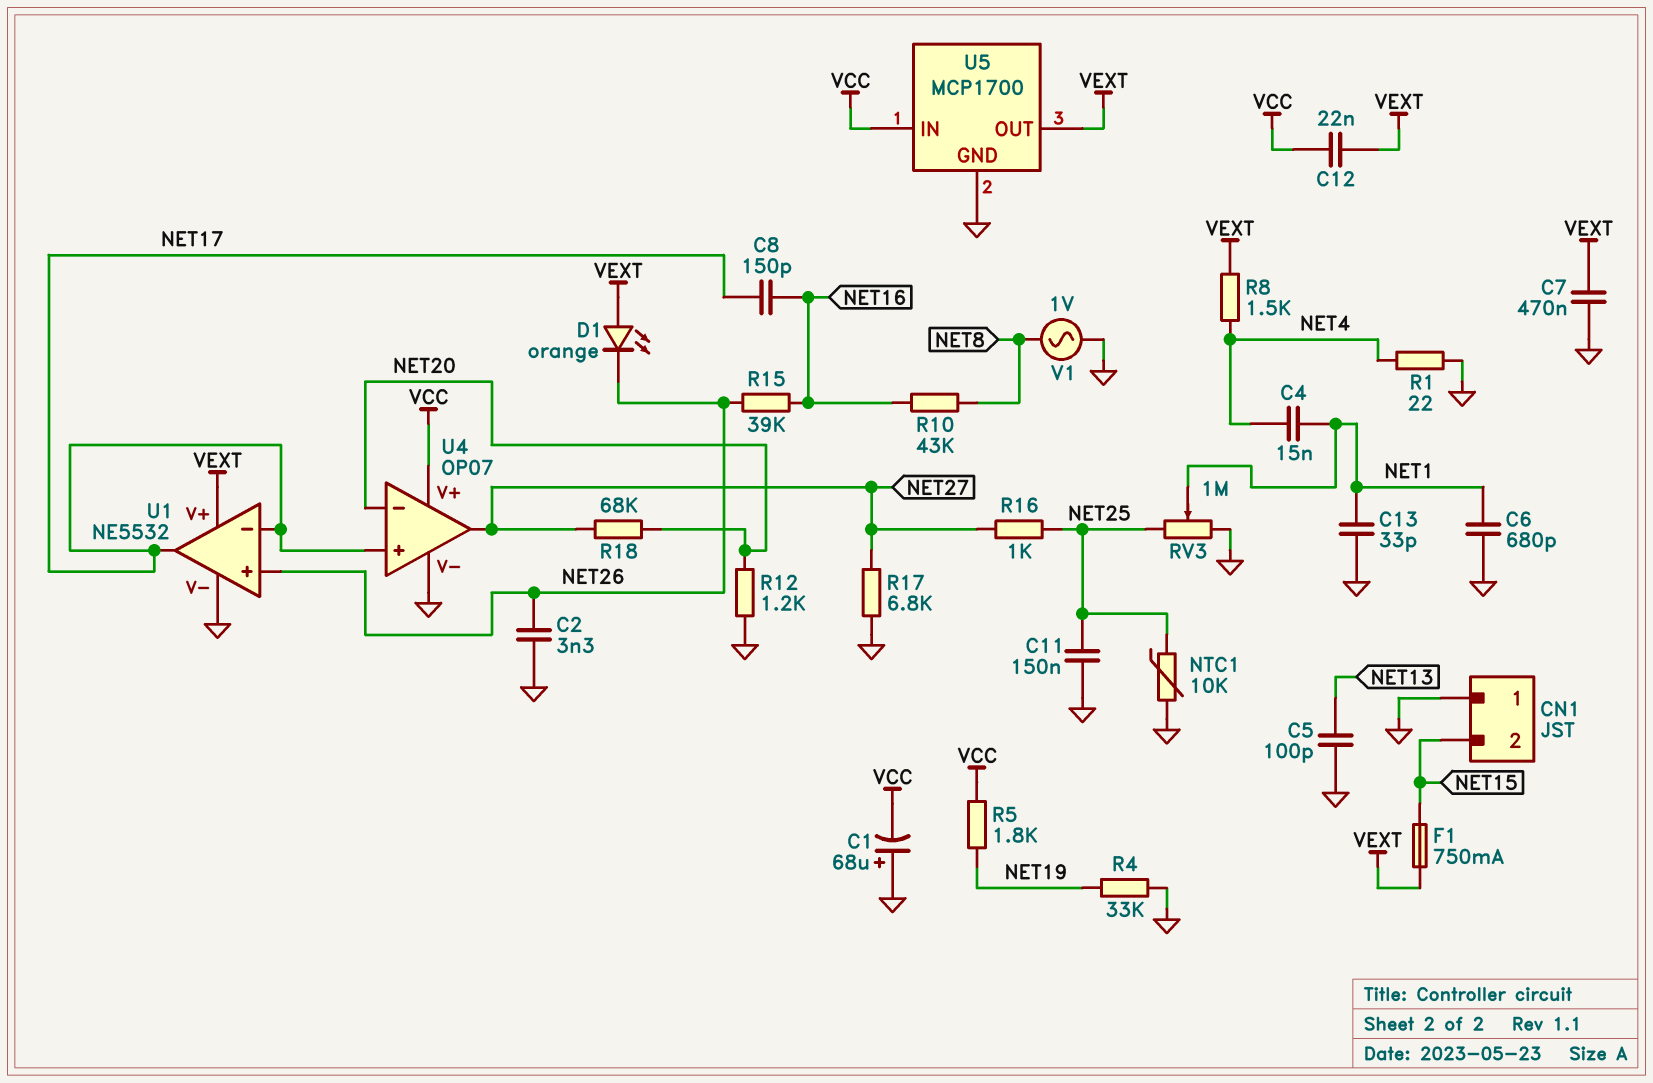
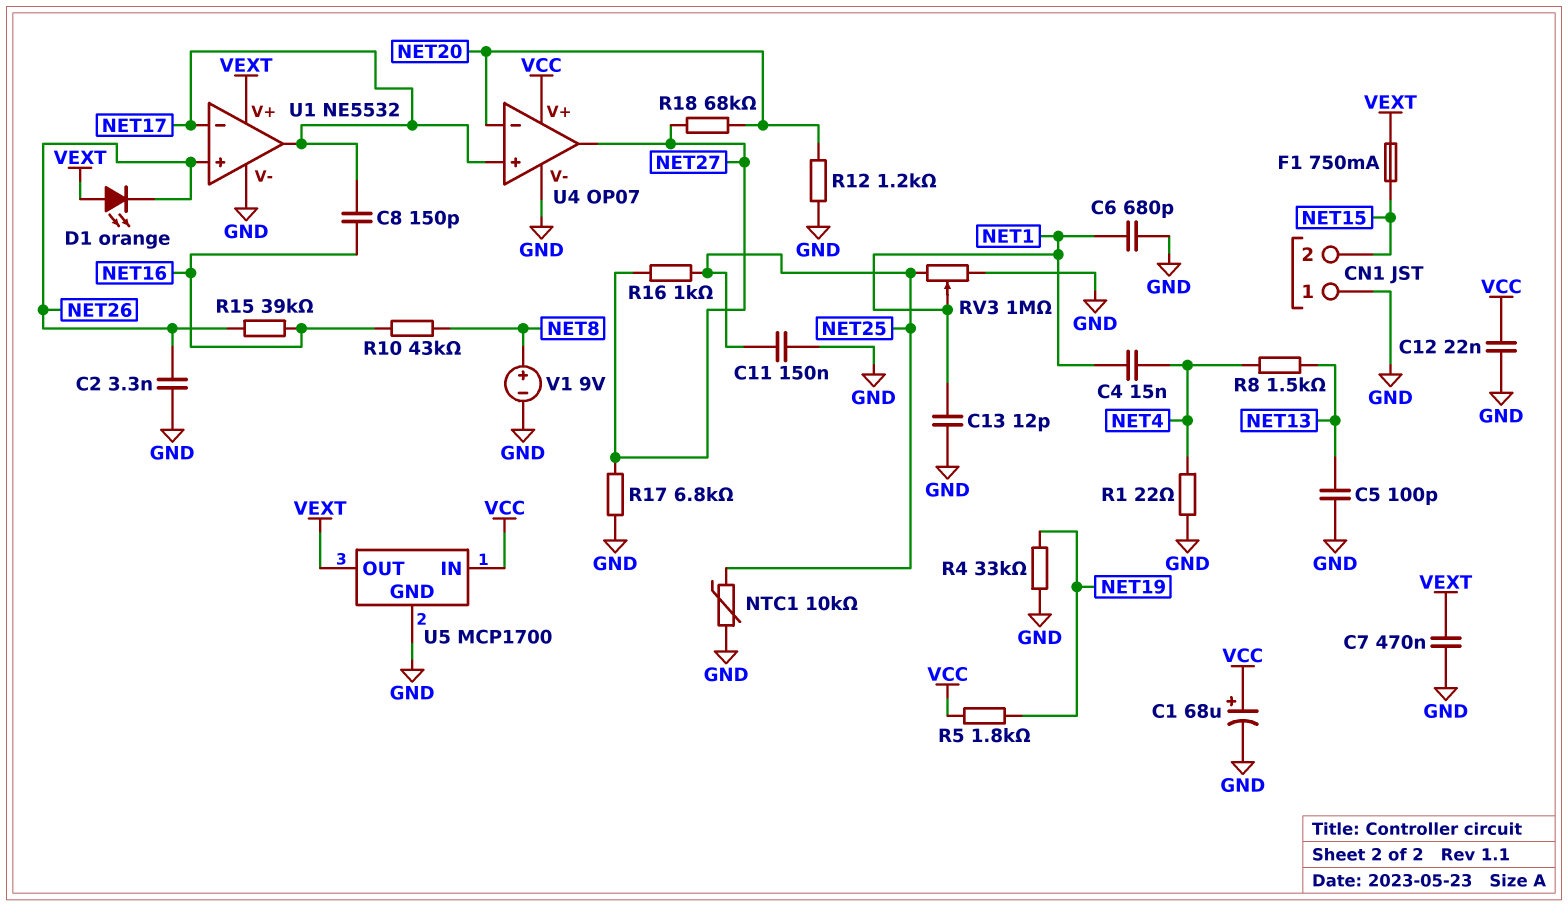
C1: 68uF (plus GND, minus VCC) -> 68uF (plus VCC, minus GND)
C12: 22nF (VCC, VEXT) -> 22nF (GND, VCC)
C13: 33pF (GND, NET1) -> 12pF (GND, NET1)
R8: 1.5k (NET4, VEXT) -> 1.5k (NET4, NET13)
V1: AC 1V (GND, NET8) -> 9V (plus NET8, minus GND)

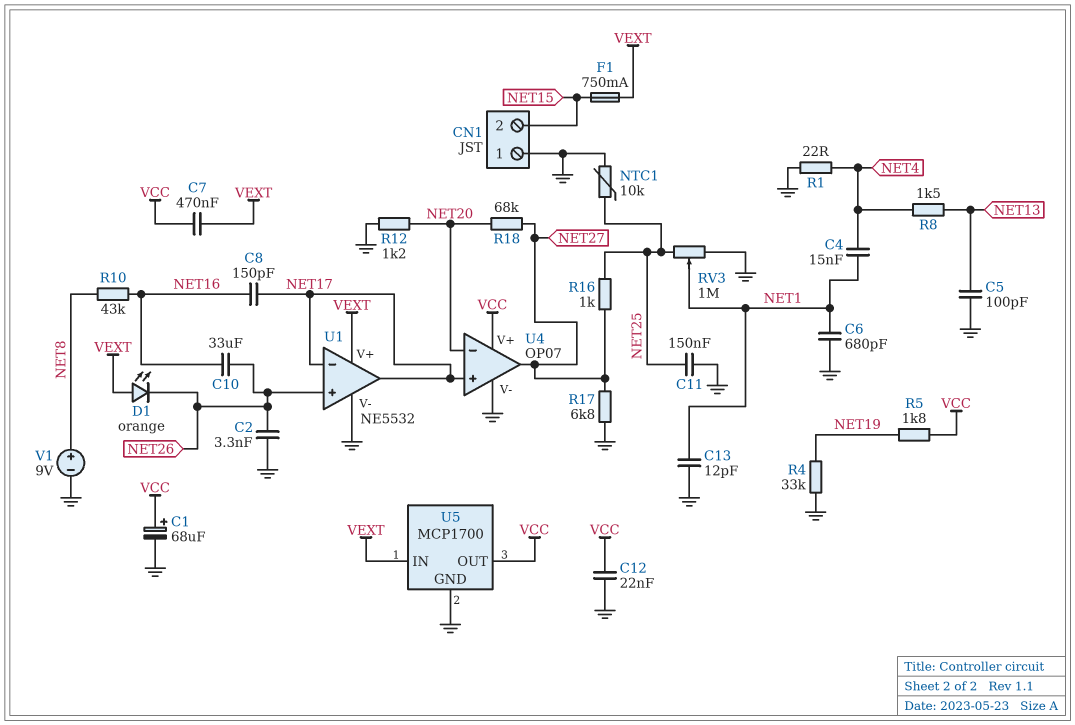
C7: 470nF (GND, VEXT) -> 470nF (VCC, VEXT)
C10: none -> 33uF (NET16, NET26)
R15: 39k (NET16, NET26) -> none
U5 pin IN: VCC -> VEXT
U5 pin OUT: VEXT -> VCC

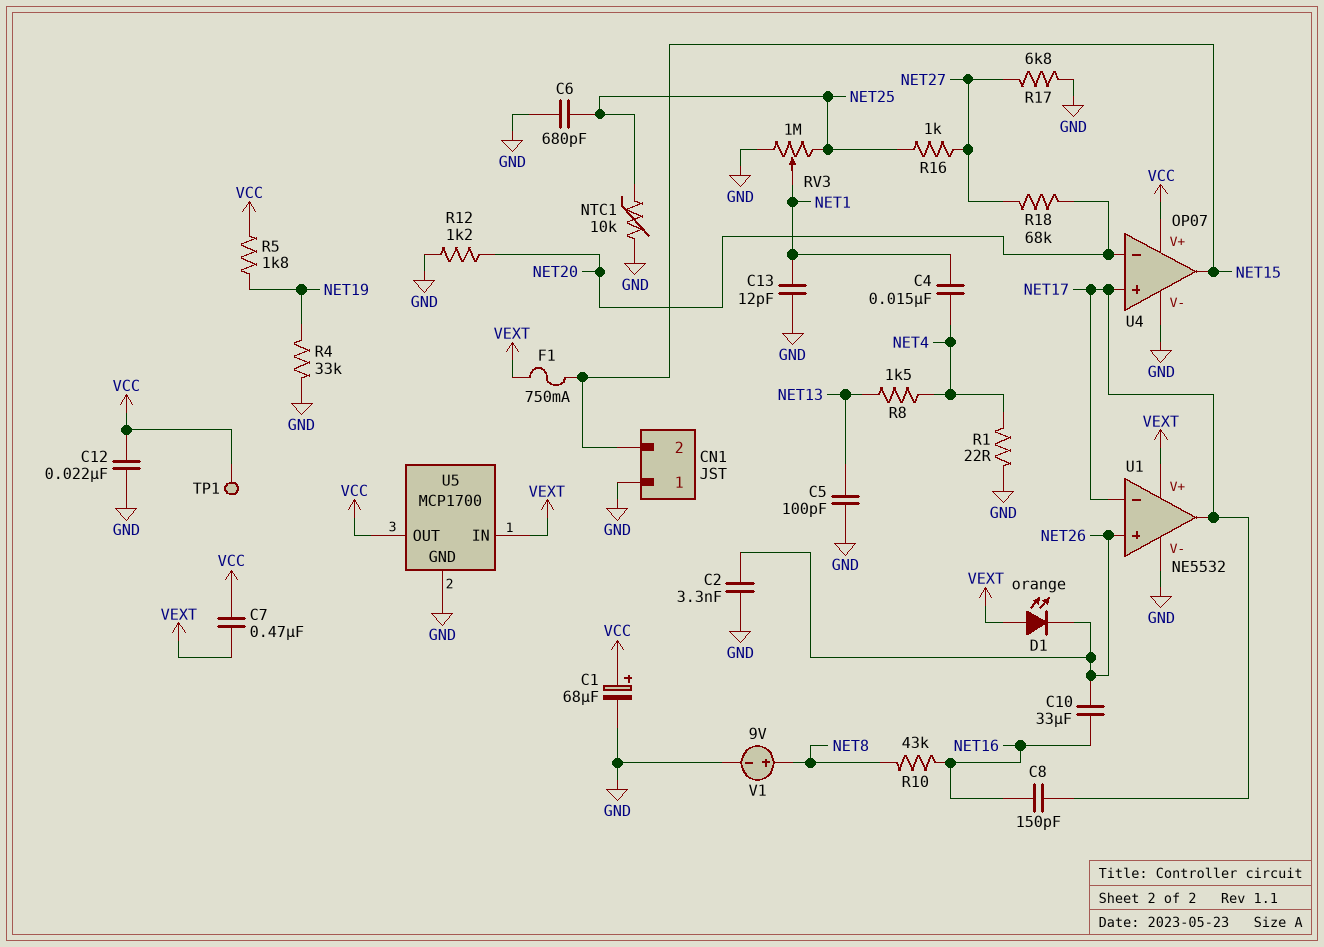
C6: 680pF (GND, NET1) -> 680pF (GND, NET25)
C11: 150nF (GND, NET25) -> none
TP1: none -> test point (VCC)
U4 pin out: NET27 -> NET15

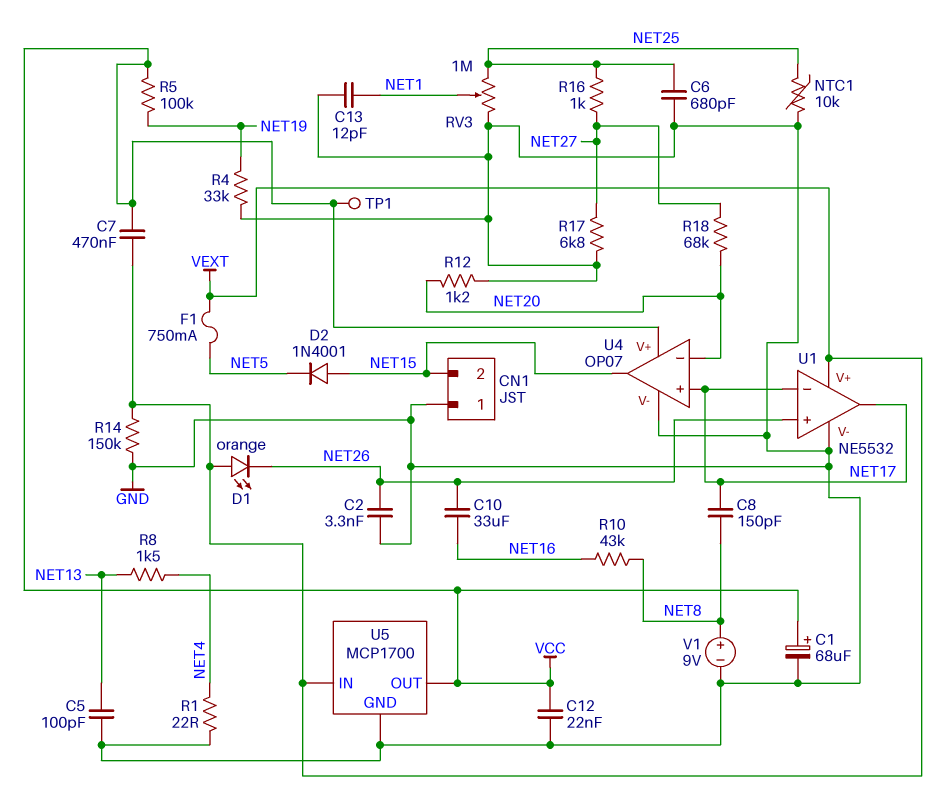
C4: 15nF (NET1, NET4) -> none
C8: 150pF (NET16, NET17) -> 150pF (NET8, NET17)
D2: none -> diode 1N4001 (A NET15, K NET5)
F1: 750mA (NET15, VEXT) -> 750mA (NET5, VEXT)
R5: 1.8k (NET19, VCC) -> 100k (NET19, VCC)
R14: none -> 150k (GND, VEXT)

